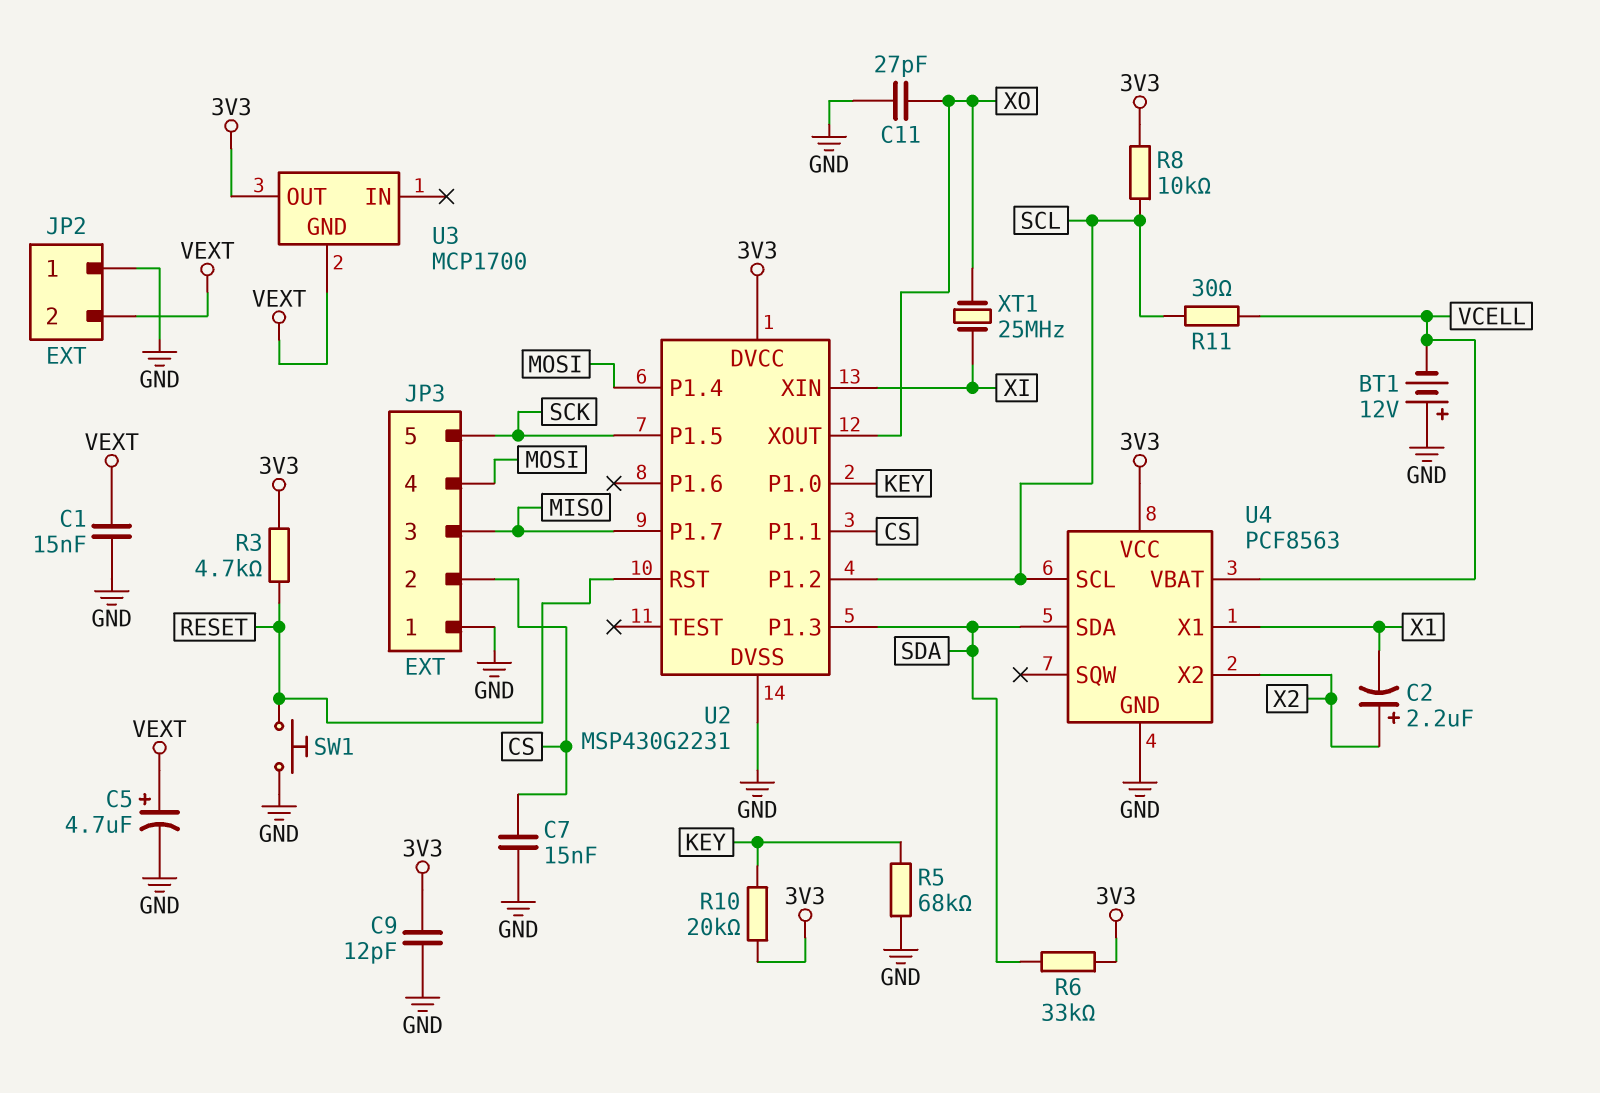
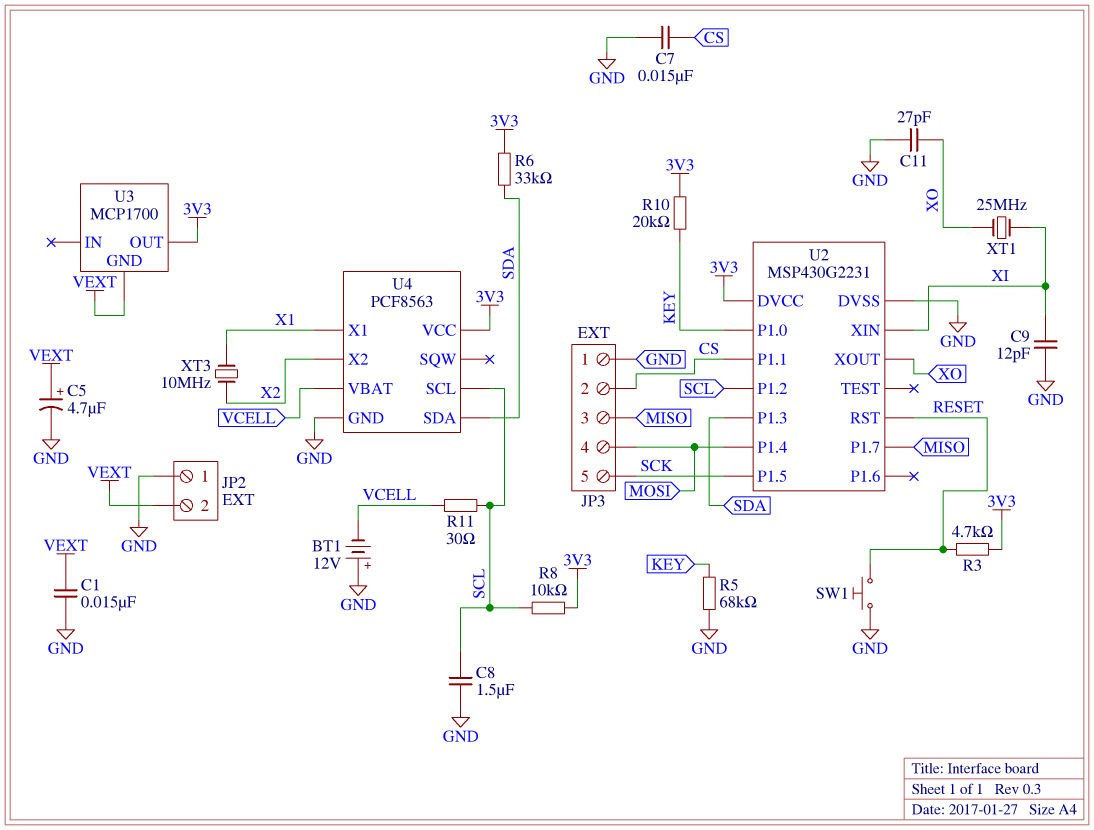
C2: 2.2uF (plus X2, minus X1) -> none
C8: none -> 1.5uF (GND, SCL)
C9: 12pF (3V3, GND) -> 12pF (GND, XI)
XT3: none -> 10MHz (X1, X2)

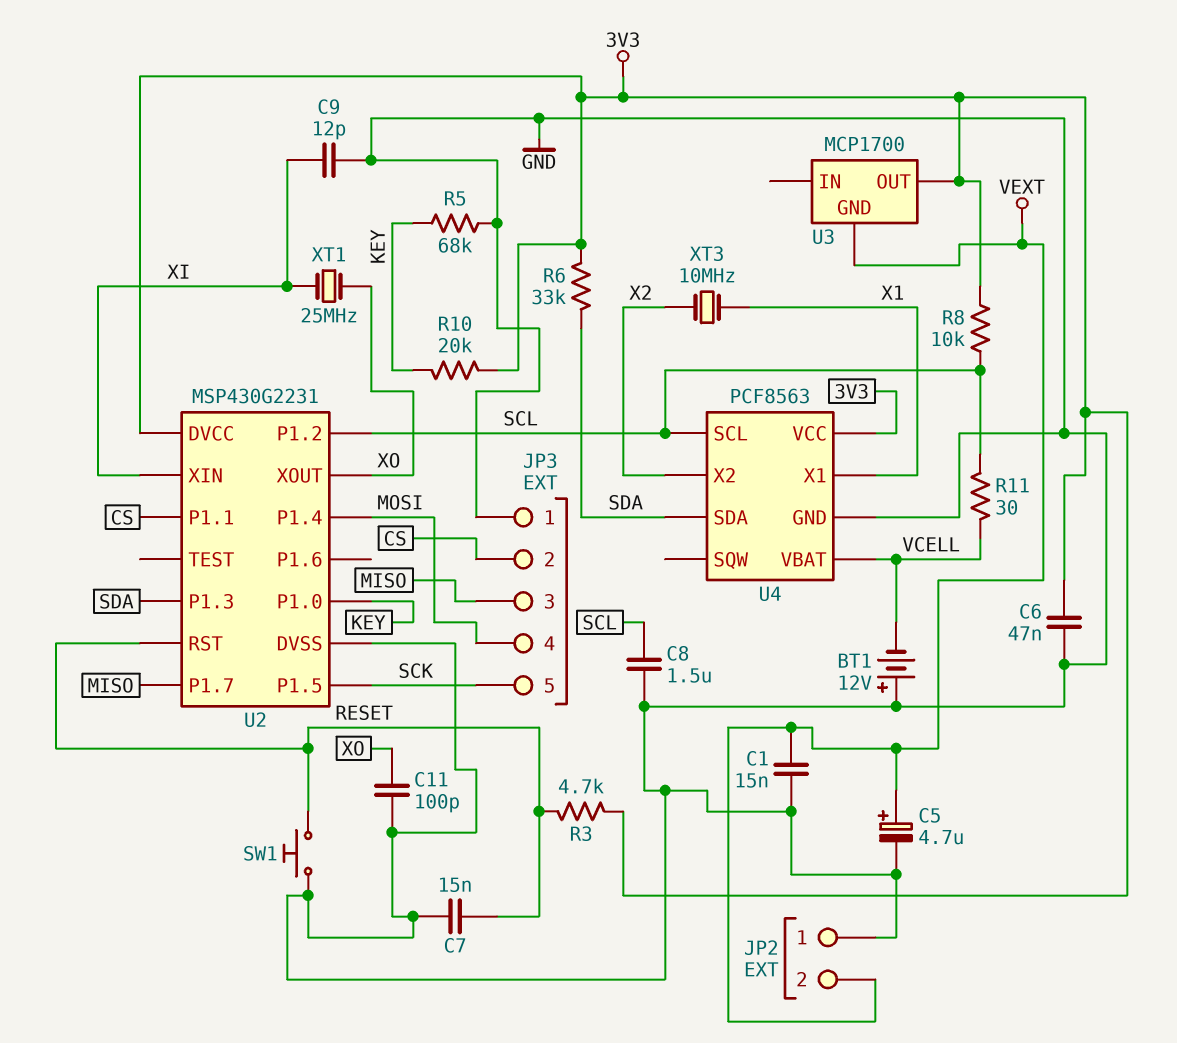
C6: none -> 47nF (3V3, GND)
C7: 15nF (CS, GND) -> 15nF (GND, RESET)
C11: 27pF (GND, XO) -> 100pF (GND, XO)

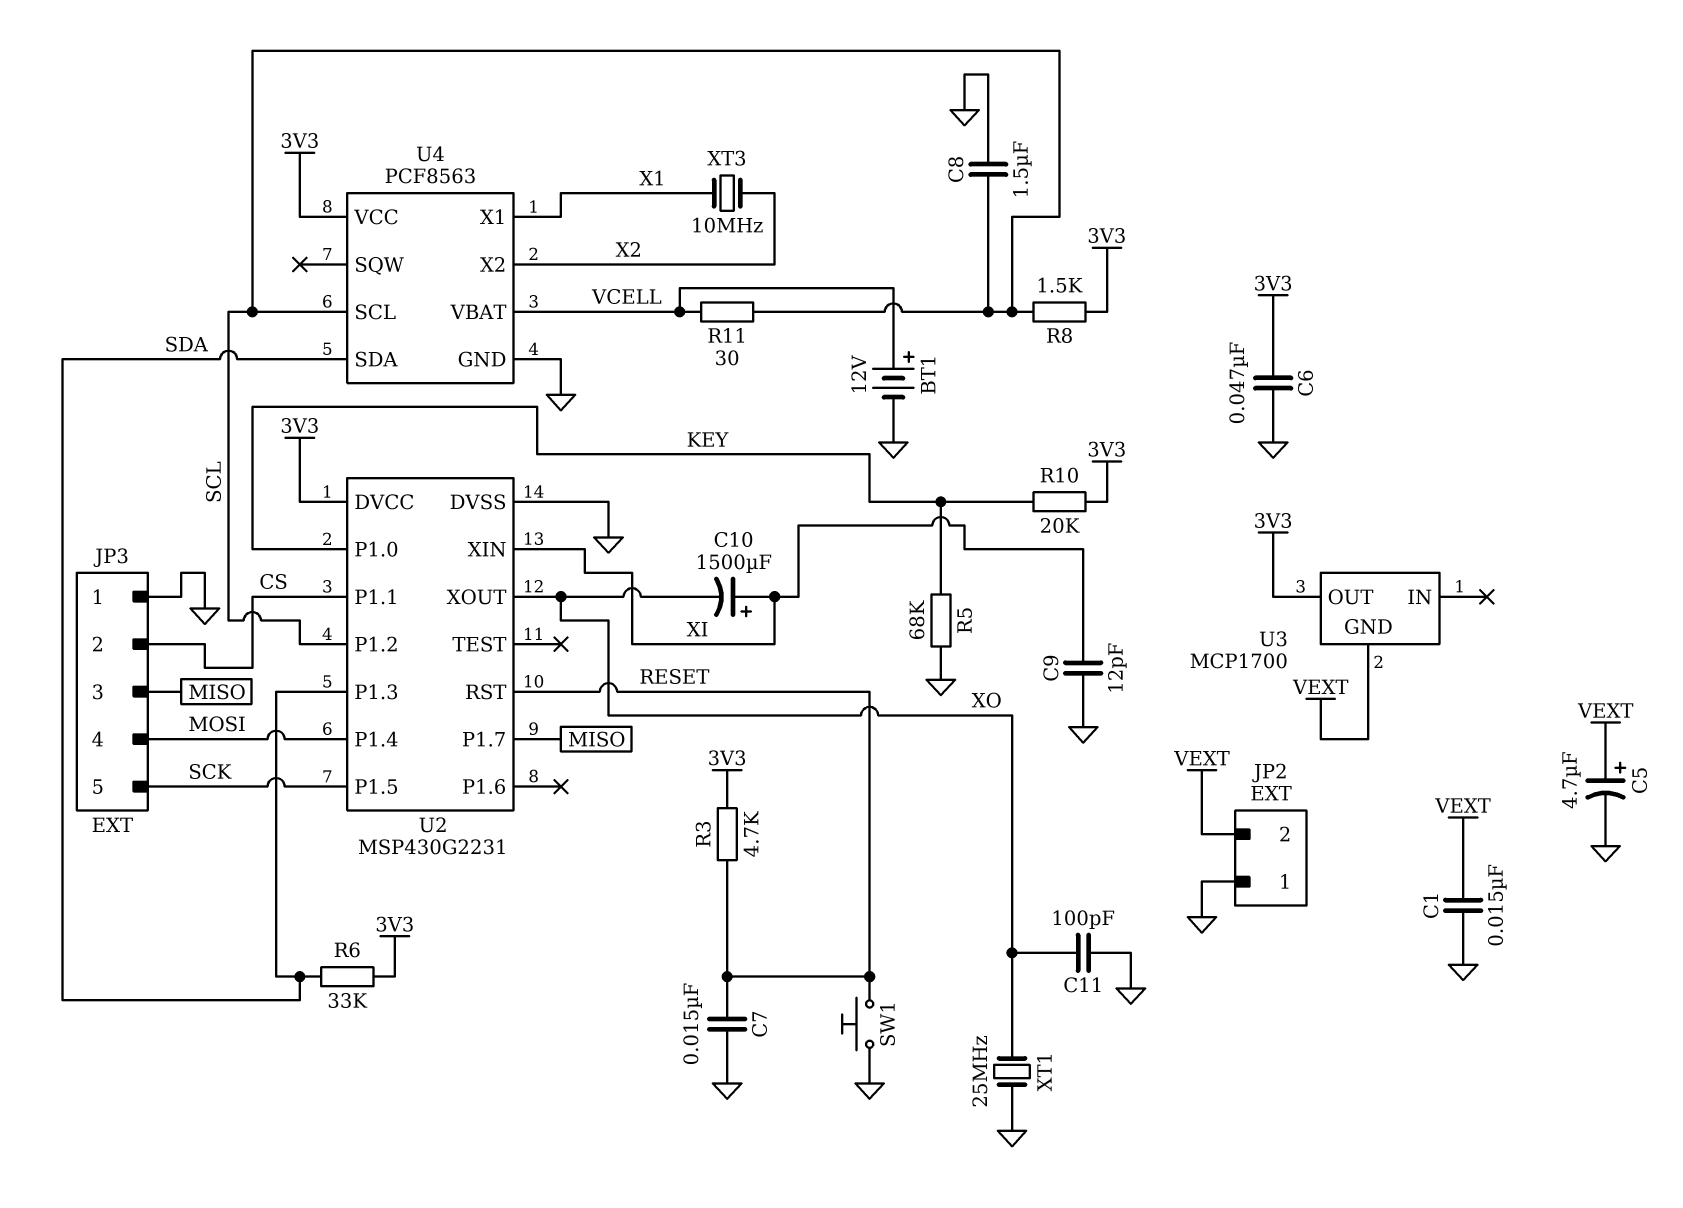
BT1: 12V (plus GND, minus VCELL) -> 12V (plus VCELL, minus GND)
C10: none -> 1500uF (plus XI, minus XO)
R8: 10k (3V3, SCL) -> 1.5k (3V3, SCL)
XT1: 25MHz (XI, XO) -> 25MHz (GND, XO)

